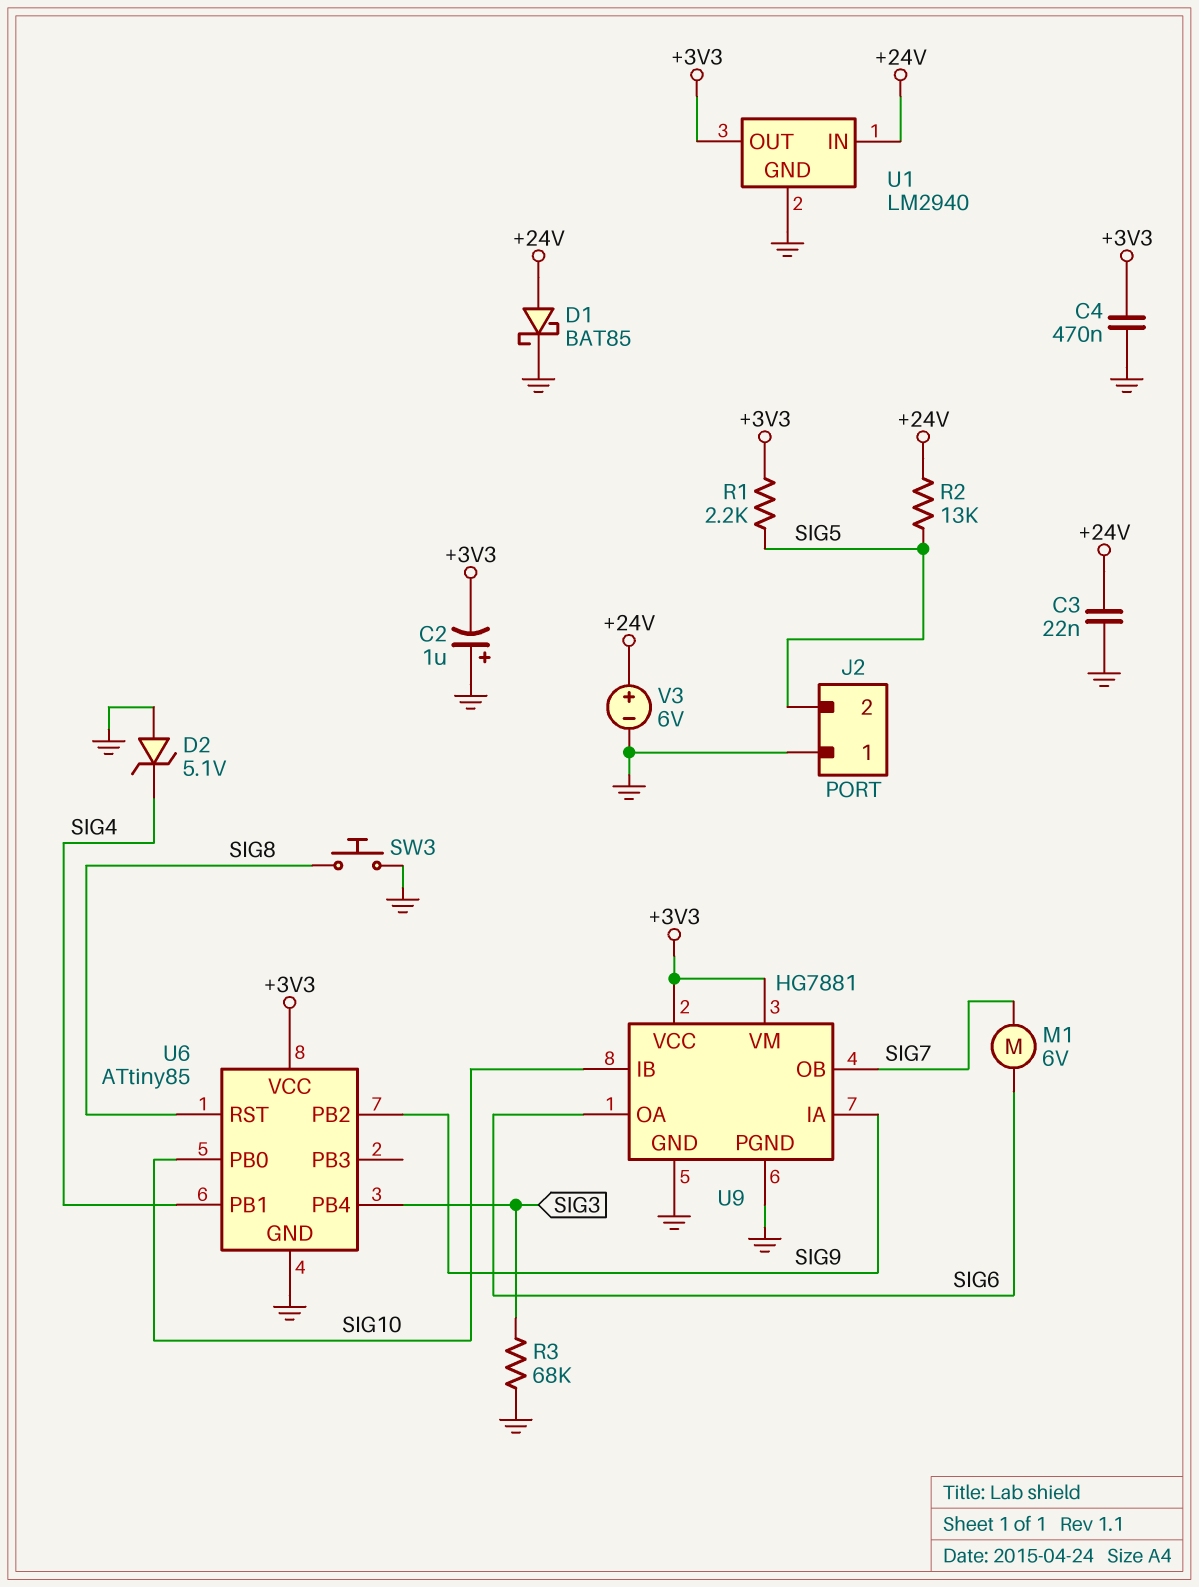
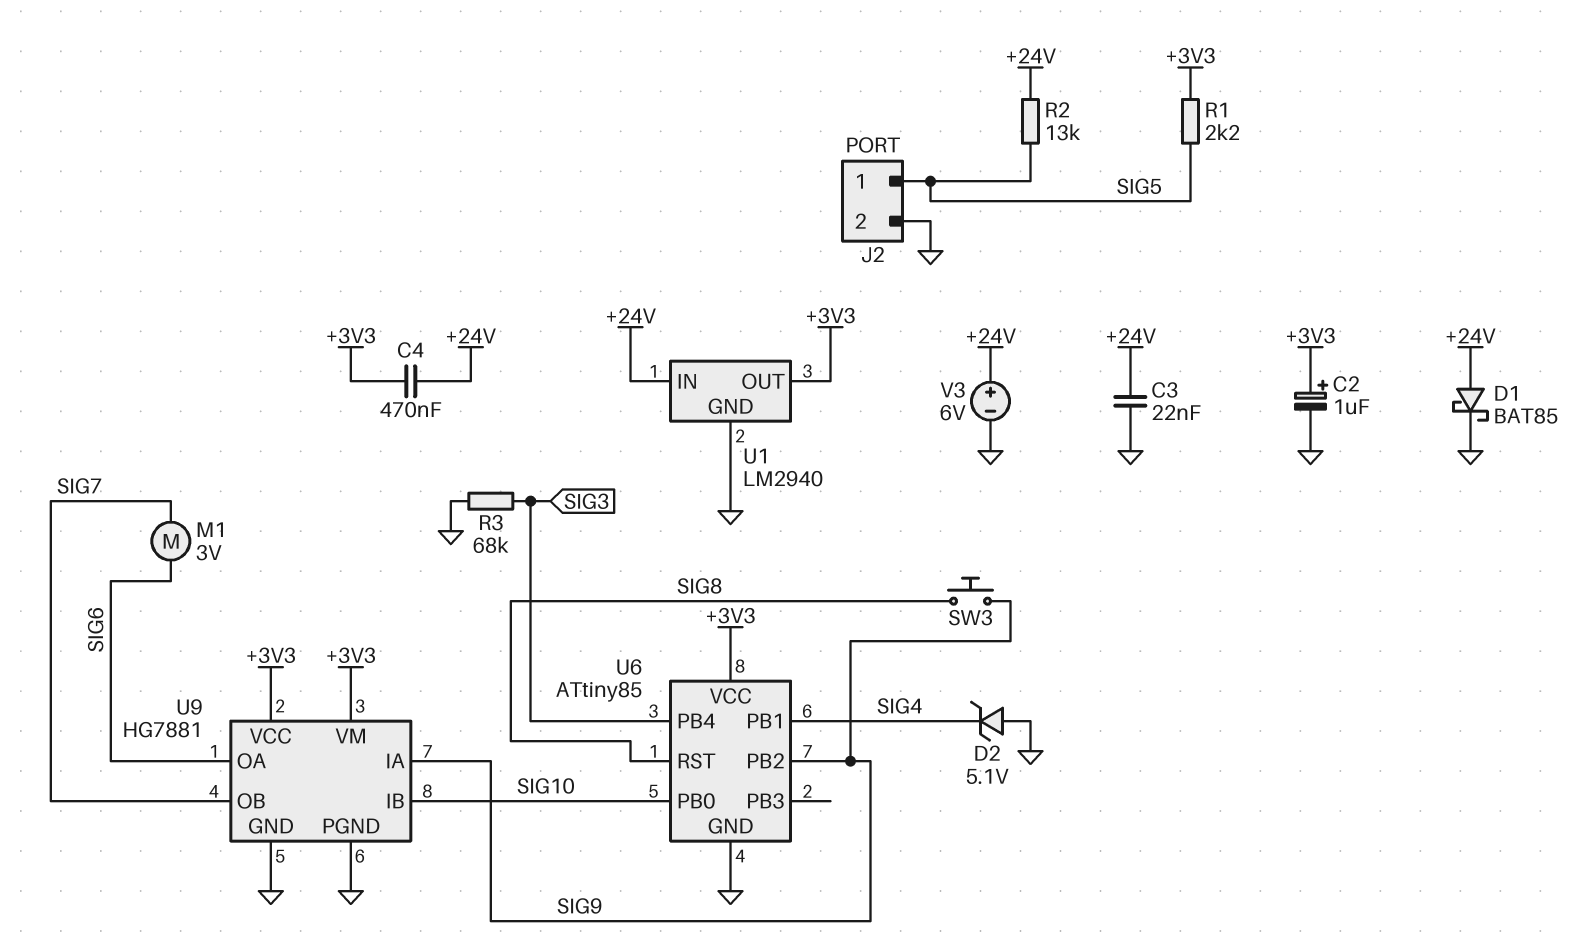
C2: 1uF (plus GND, minus +3V3) -> 1uF (plus +3V3, minus GND)
C4: 470nF (+3V3, GND) -> 470nF (+3V3, +24V)
J2 pin 1: GND -> SIG5
J2 pin 2: SIG5 -> GND
M1: motor 6V (SIG6, SIG7) -> motor 3V (SIG6, SIG7)
SW3: button (GND, SIG8) -> button (SIG8, SIG9)

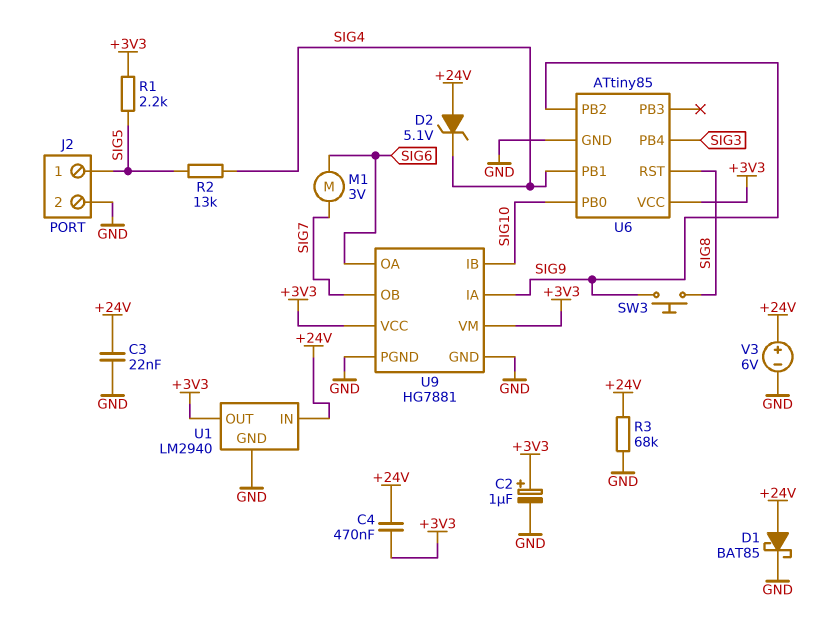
D2: zener 5.1V (A GND, K SIG4) -> zener 5.1V (A +24V, K SIG4)
R2: 13k (+24V, SIG5) -> 13k (SIG4, SIG5)
R3: 68k (GND, SIG3) -> 68k (+24V, GND)

